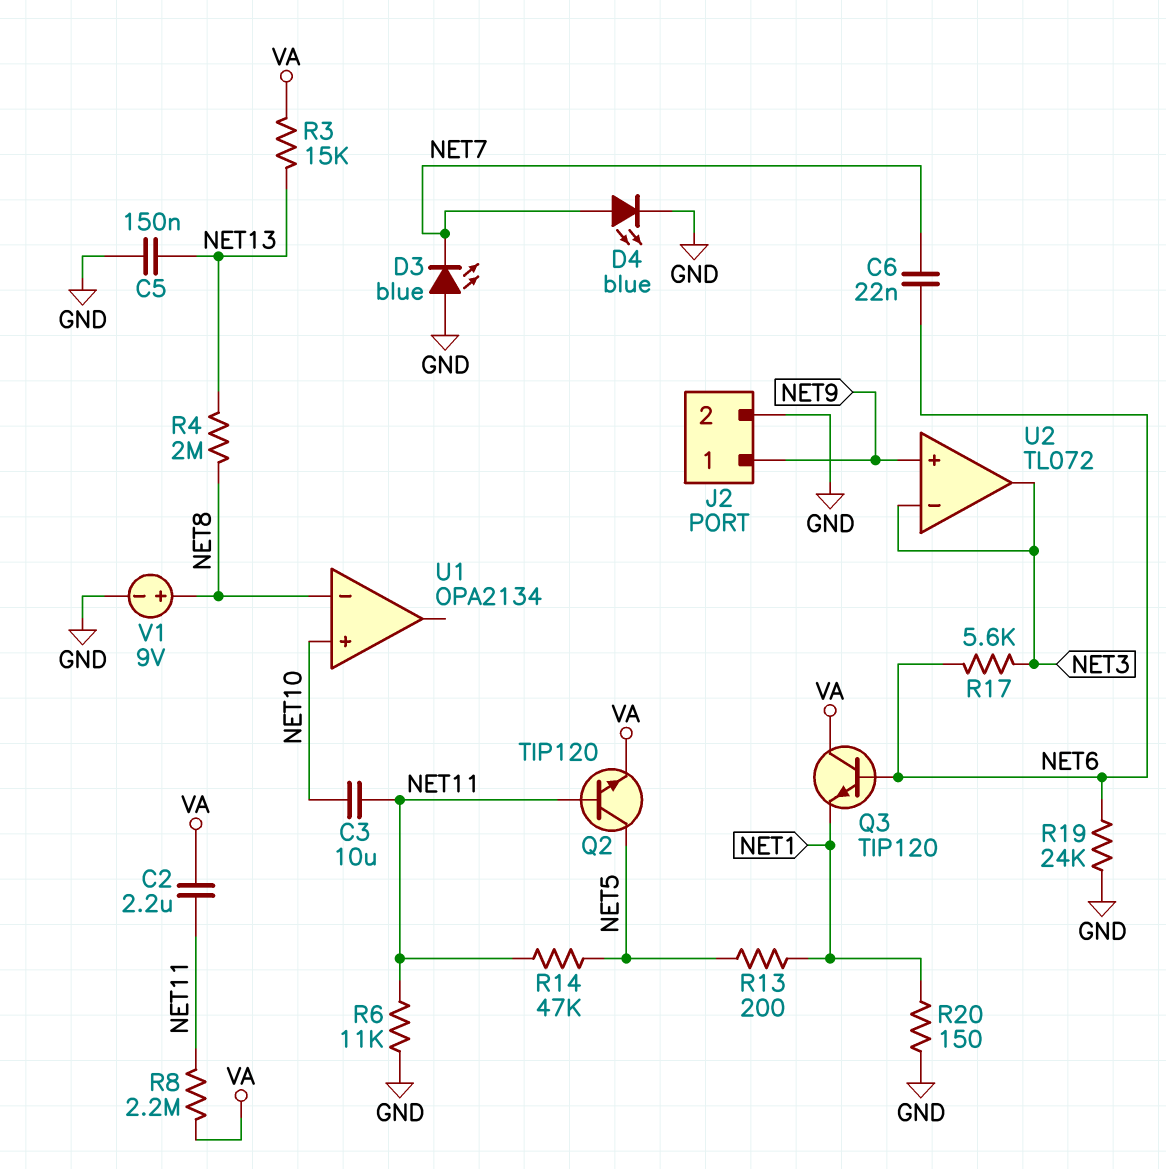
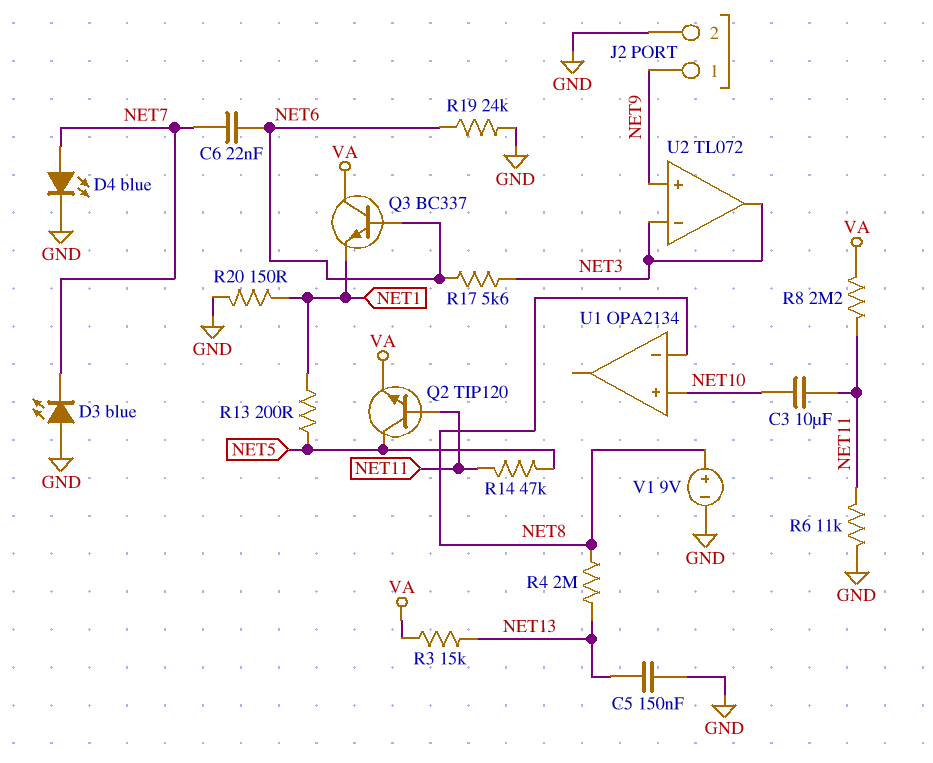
C2: 2.2uF (NET11, VA) -> none
Q3: NPN TIP120 (B NET6, C VA, E NET1) -> NPN BC337 (B NET6, C VA, E NET1)

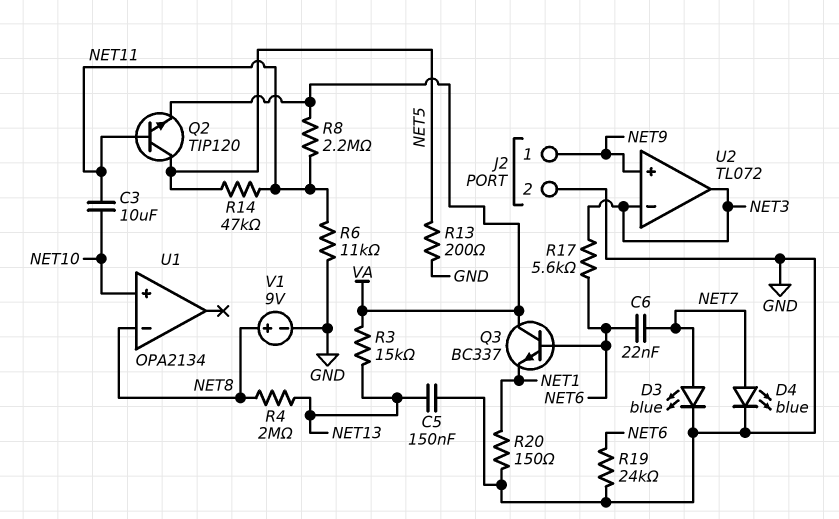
D3: LED blue (A GND, K NET7) -> LED blue (A NET7, K GND)
R13: 200 (NET1, NET5) -> 200 (GND, NET5)

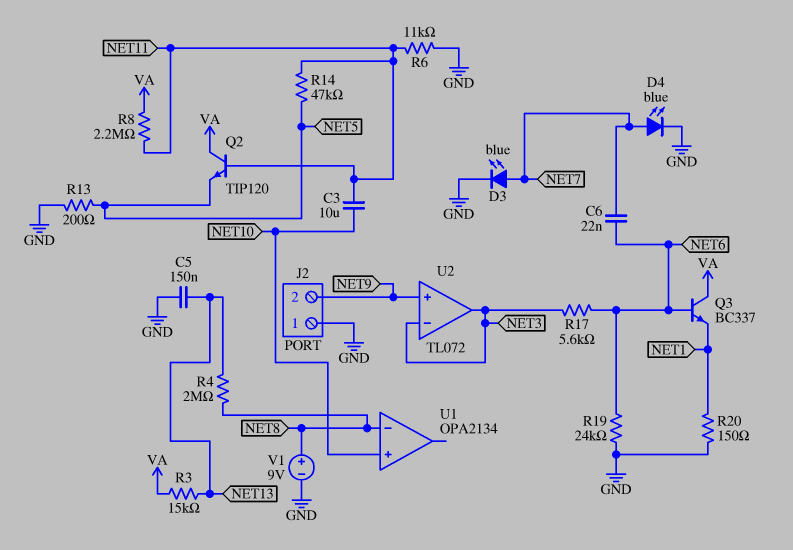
J2 pin 1: NET9 -> GND
J2 pin 2: GND -> NET9
Q2: NPN TIP120 (B NET11, C NET5, E VA) -> NPN TIP120 (B NET11, C VA, E NET5)

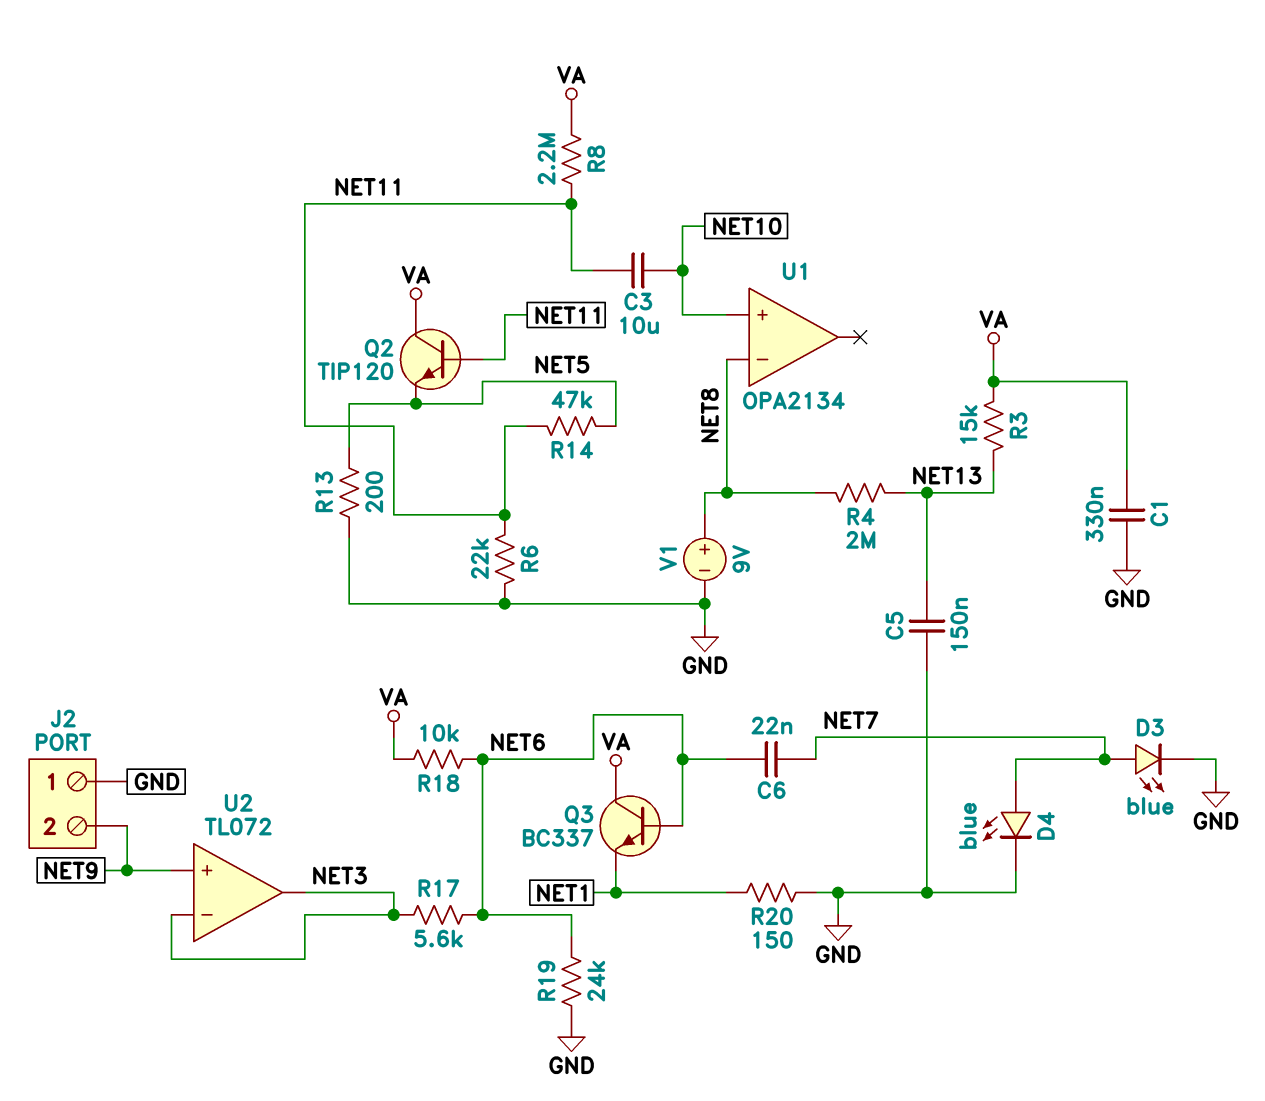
C1: none -> 330nF (GND, VA)
R6: 11k (GND, NET11) -> 22k (GND, NET11)
R18: none -> 10k (NET6, VA)

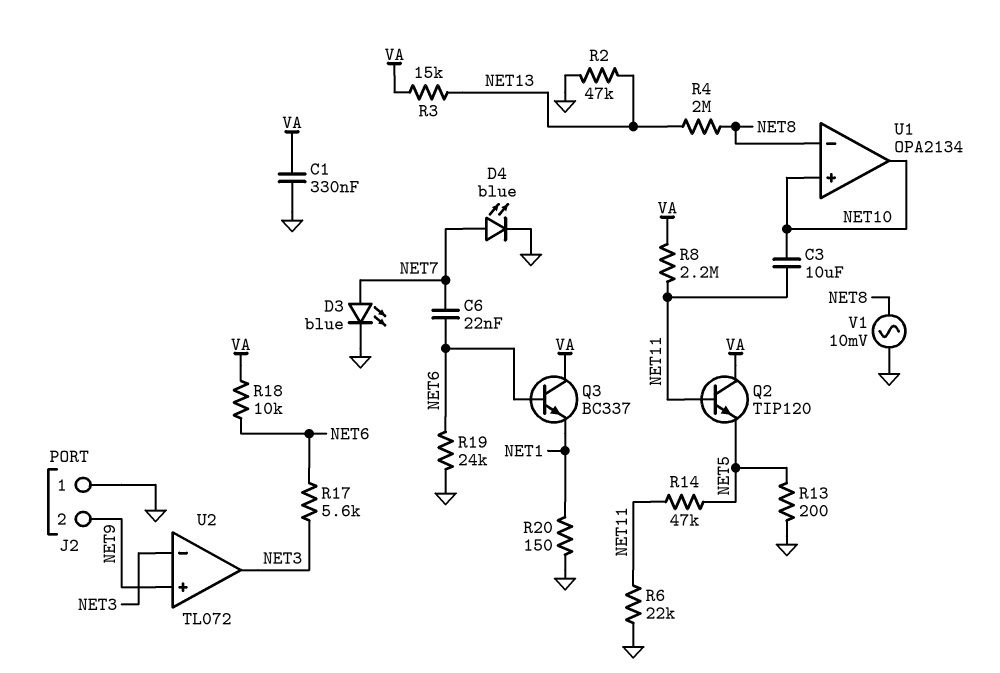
C5: 150nF (GND, NET13) -> none
R2: none -> 47k (GND, NET13)
U1 pin out: none -> NET10
V1: 9V (plus NET8, minus GND) -> AC 10mV (GND, NET8)

